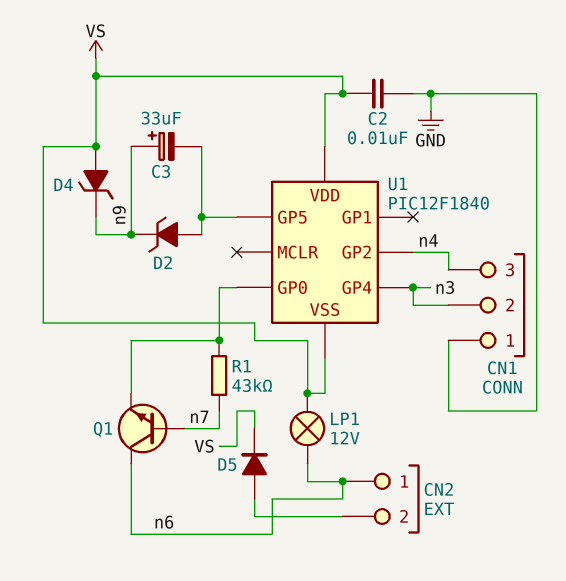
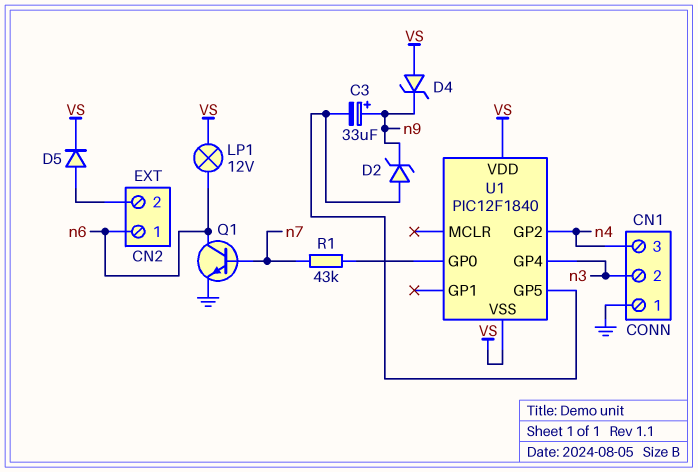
C2: 10nF (GND, VS) -> none
Q1: NPN (B n7, C n6, E U1/GP0) -> NPN (B n7, C n6, E GND)

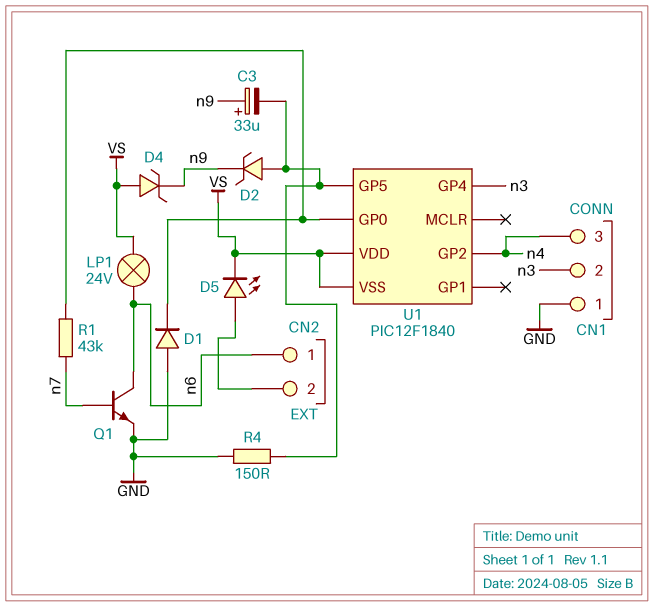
D1: none -> diode (A GND, K U1/GP0)
D5: diode (A CN2/2, K VS) -> LED (A CN2/2, K VS)
LP1: lamp 12V (VS, n6) -> lamp 24V (VS, n6)
R4: none -> 150 (GND, U1/GP5)

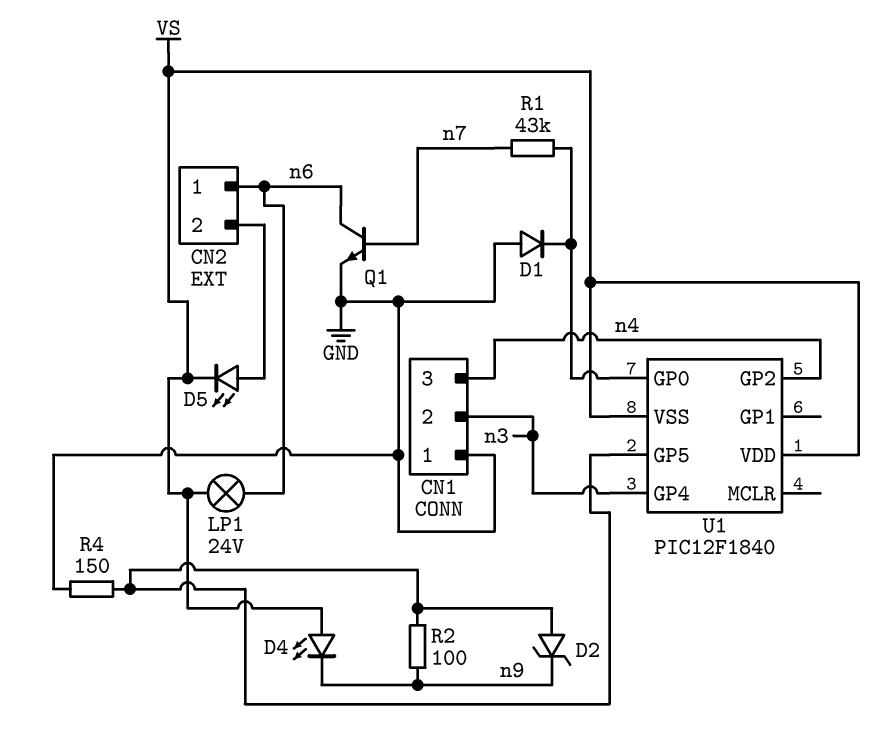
C3: 33uF (plus n9, minus U1/GP5) -> none
D4: zener (A VS, K n9) -> LED (A VS, K n9)
R2: none -> 100 (U1/GP5, n9)

